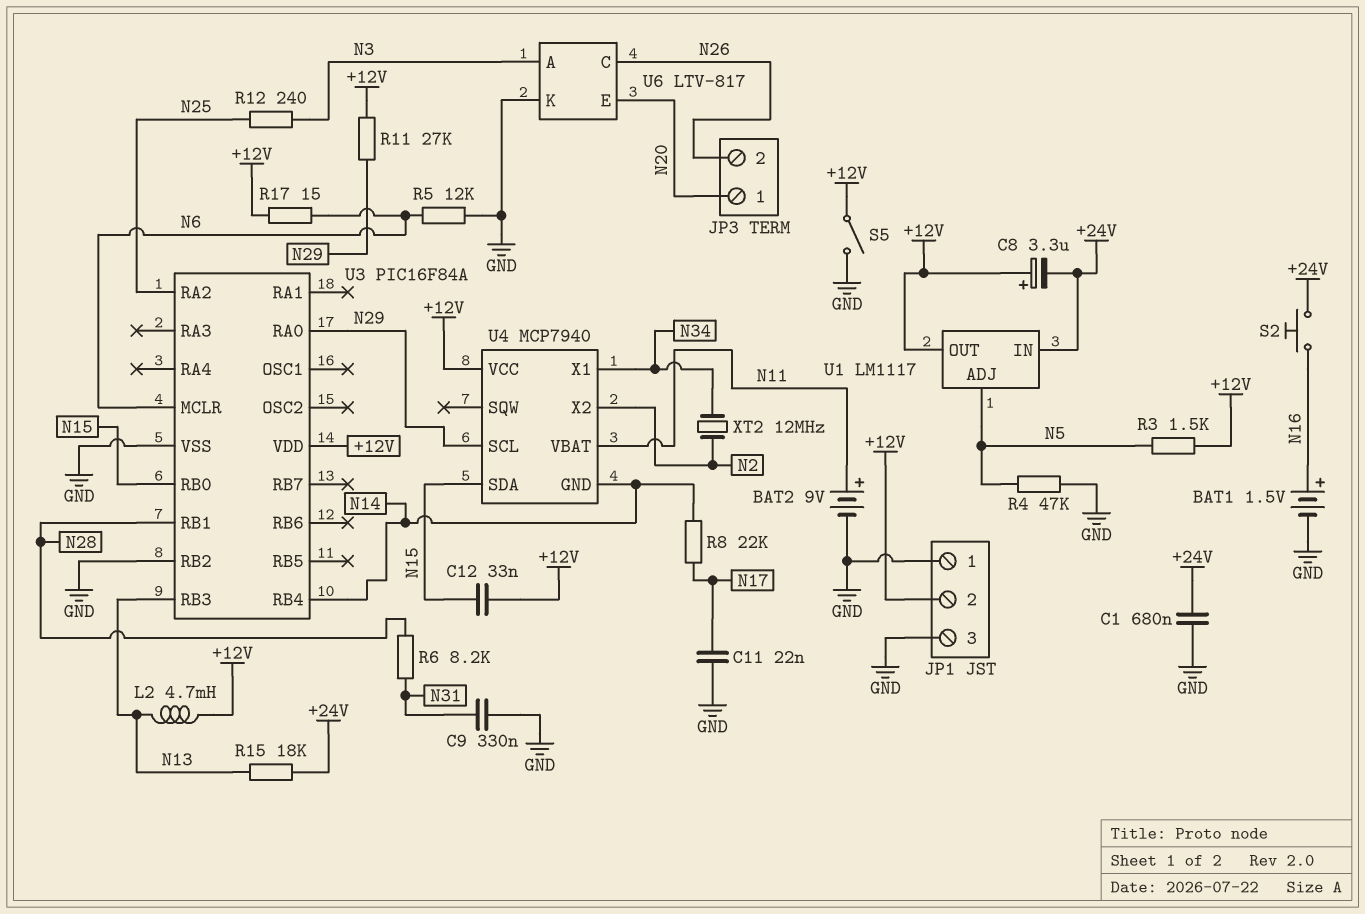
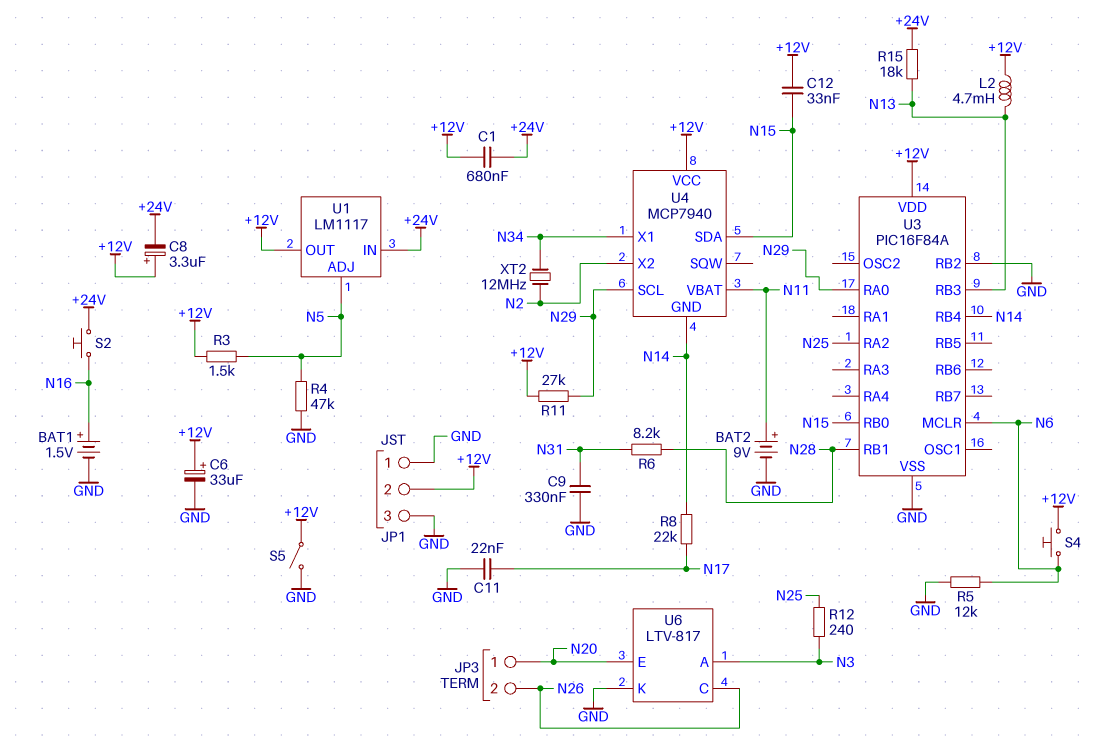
C1: 680nF (+24V, GND) -> 680nF (+12V, +24V)
C6: none -> 33uF (plus +12V, minus GND)
R17: 15 (+12V, N6) -> none
S4: none -> button (+12V, N6)

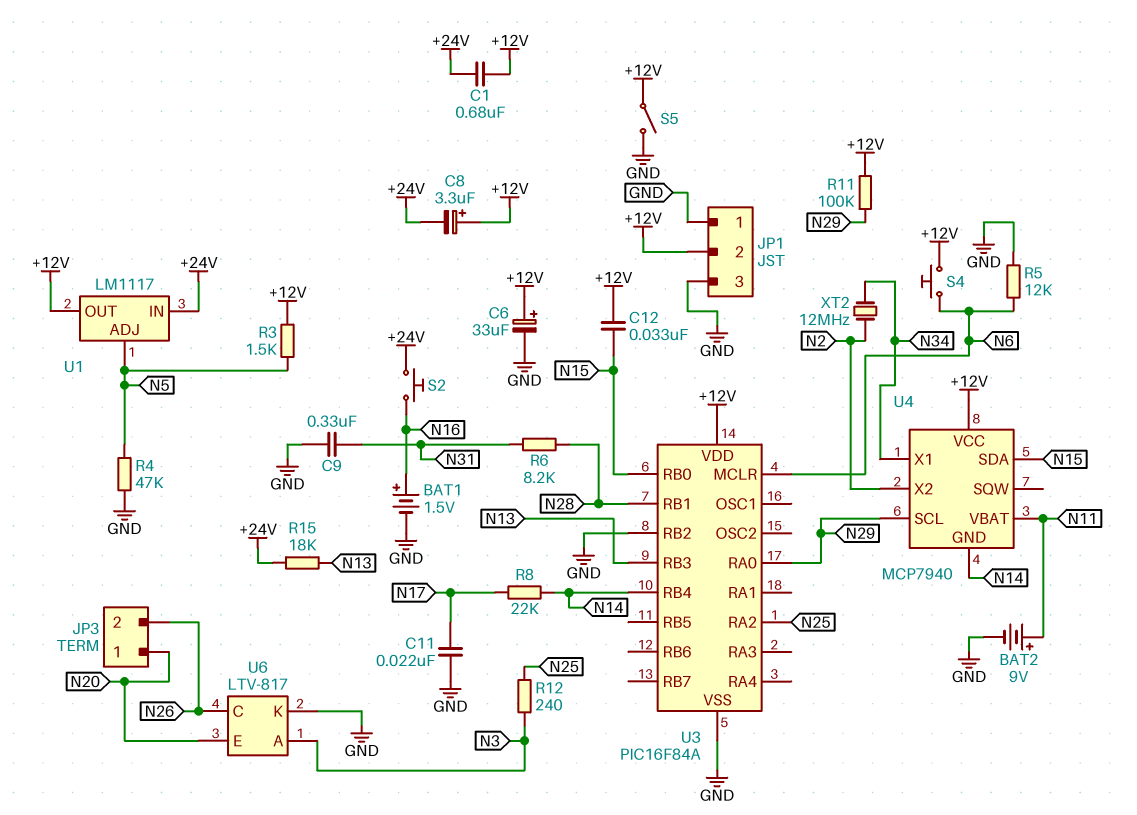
L2: 4.7mH (+12V, N13) -> none
R11: 27k (+12V, N29) -> 100k (+12V, N29)

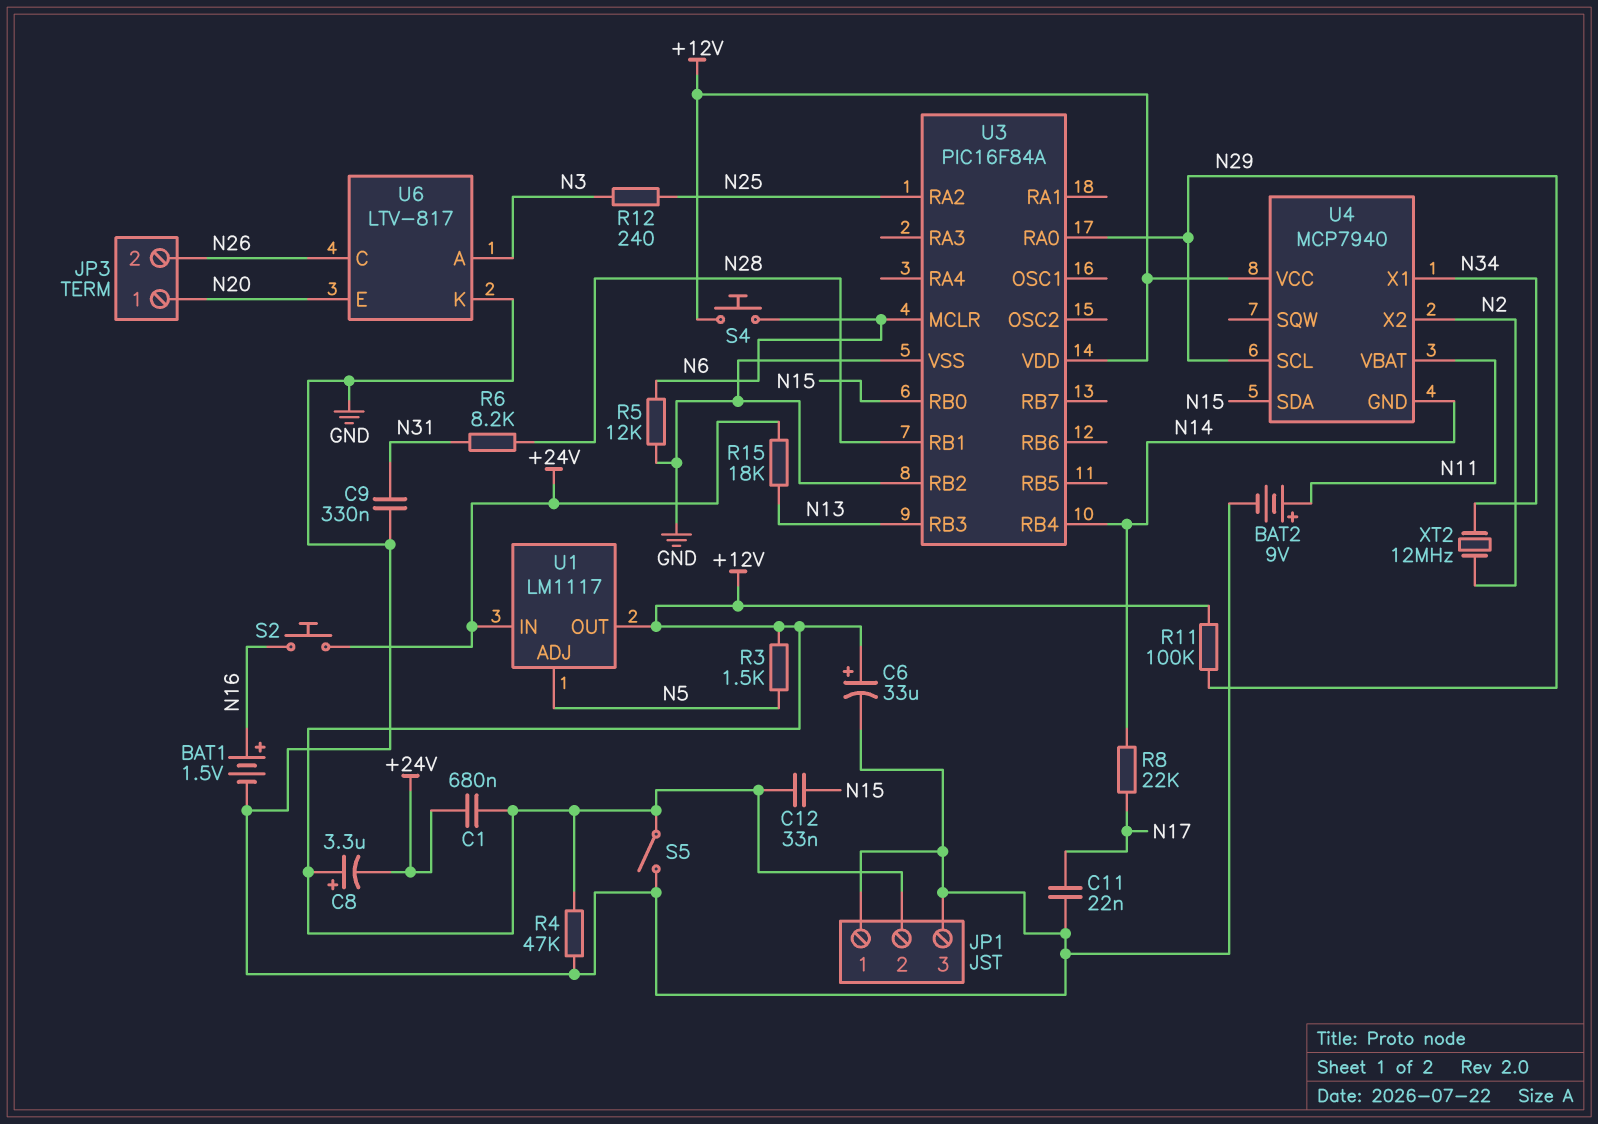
R4: 47k (GND, N5) -> 47k (+12V, GND)

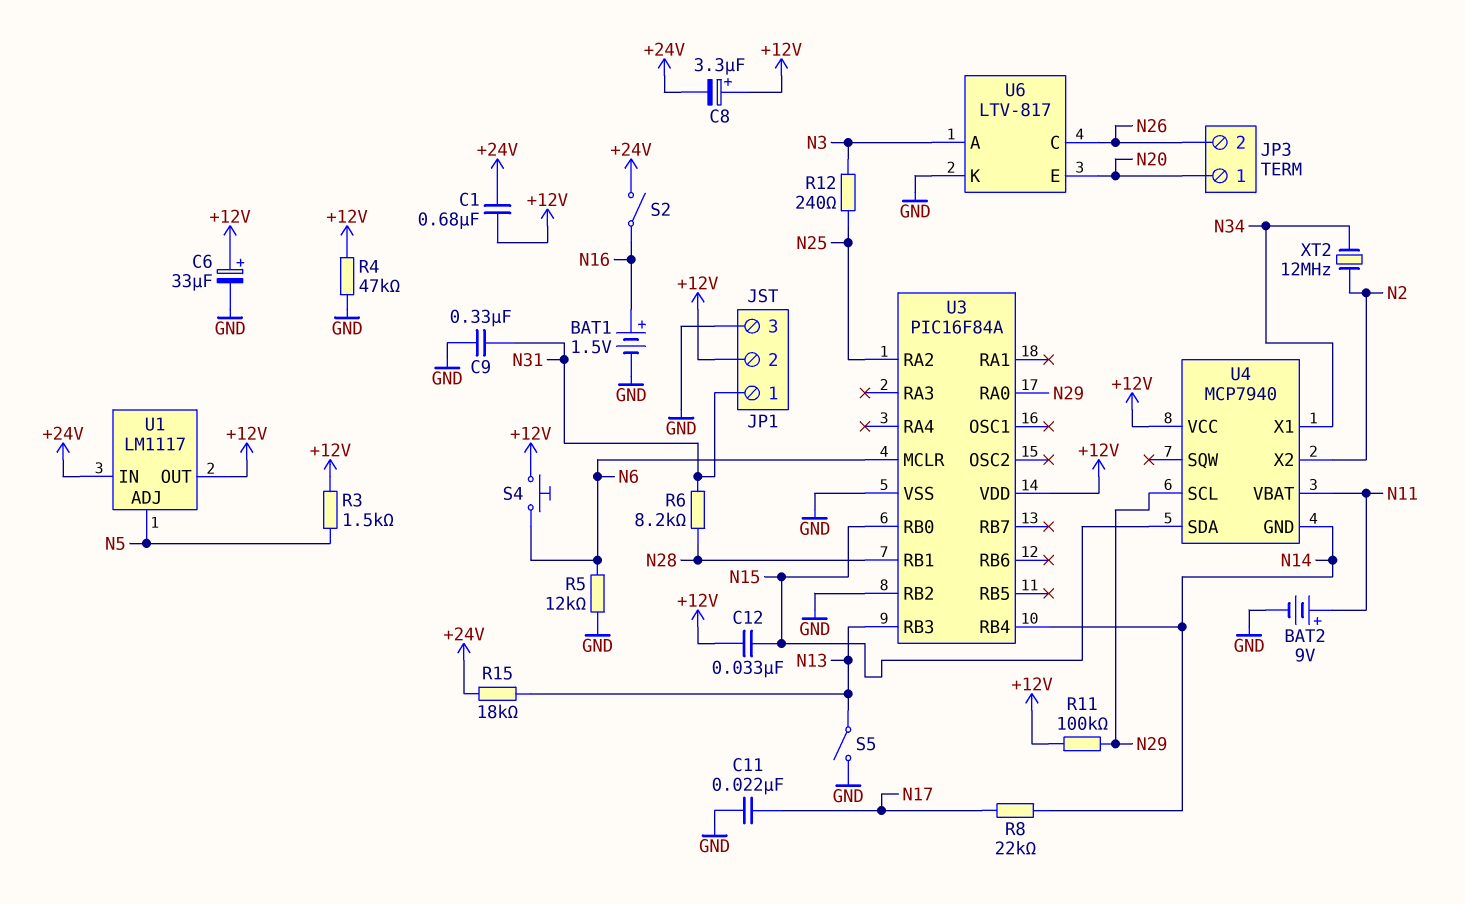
JP1 pin 1: GND -> N31
S2: button (+24V, N16) -> switch (+24V, N16)
S5: switch (+12V, GND) -> switch (GND, N13)

